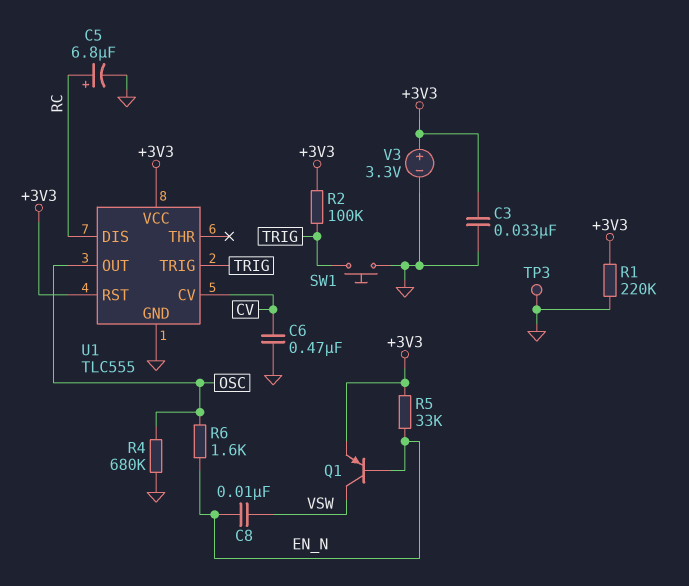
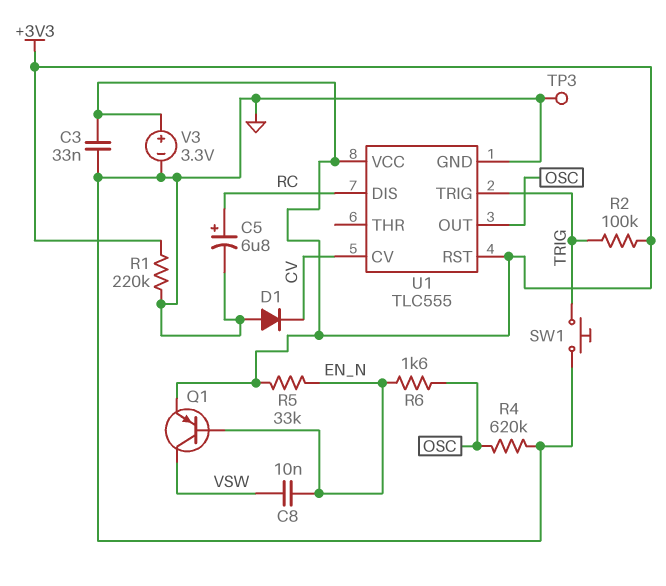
C6: 470nF (CV, GND) -> none
D1: none -> diode (A GND, K CV)
R4: 680k (GND, OSC) -> 620k (GND, OSC)

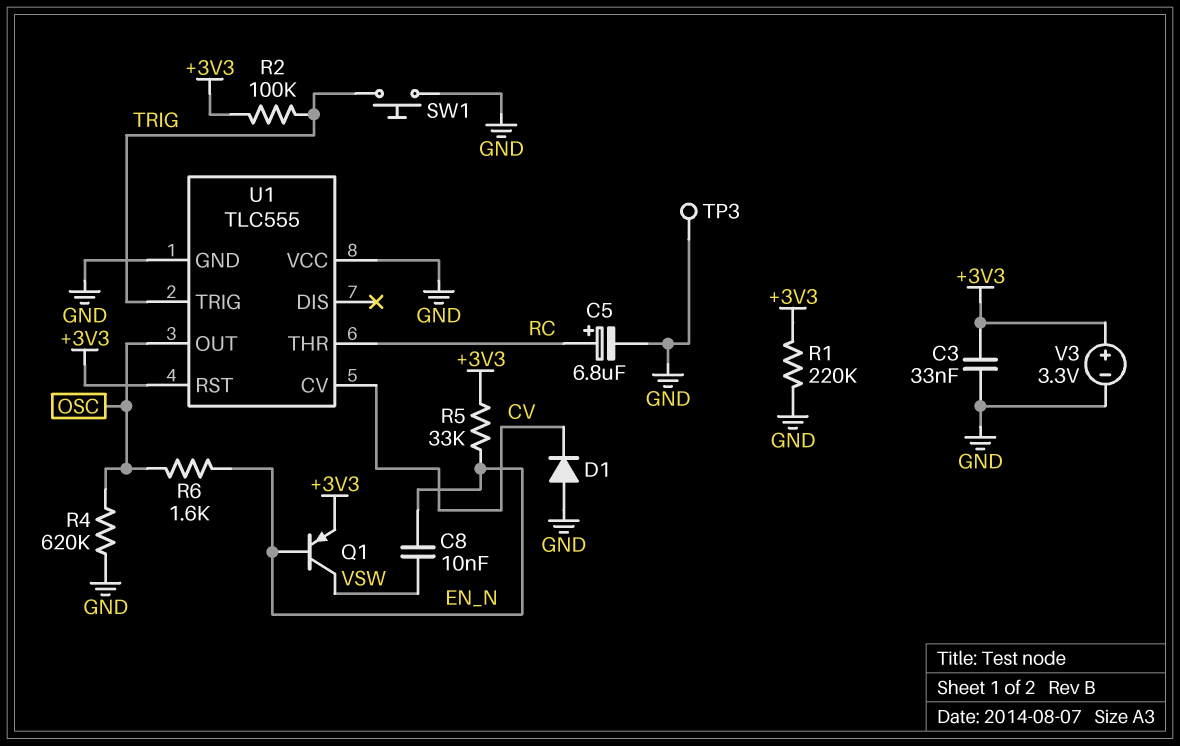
U1 pin DIS: RC -> none
U1 pin THR: none -> RC
U1 pin VCC: +3V3 -> GND

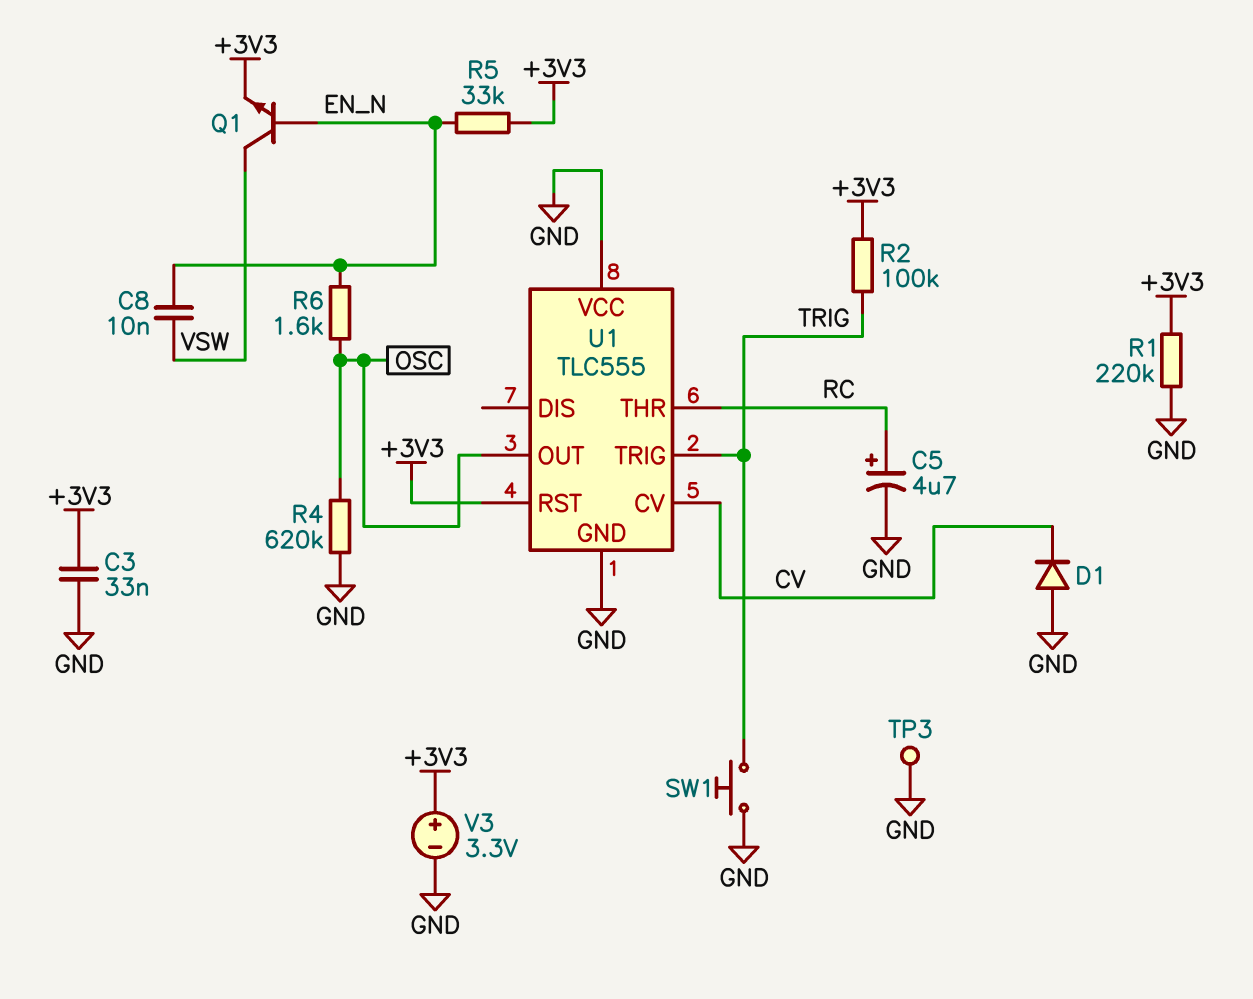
C5: 6.8uF (plus RC, minus GND) -> 4.7uF (plus RC, minus GND)
Q1: PNP (B EN_N, C VSW, E +3V3) -> NPN (B EN_N, C VSW, E +3V3)

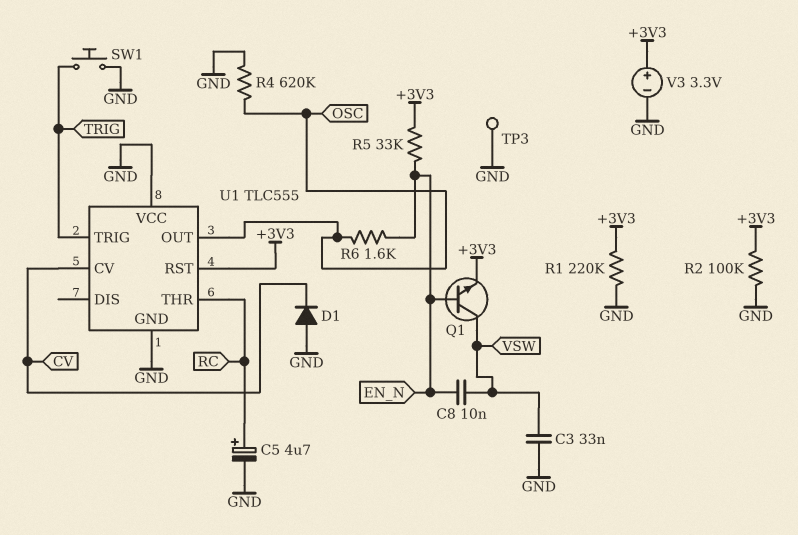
C3: 33nF (+3V3, GND) -> 33nF (GND, VSW)
R2: 100k (+3V3, TRIG) -> 100k (+3V3, GND)

